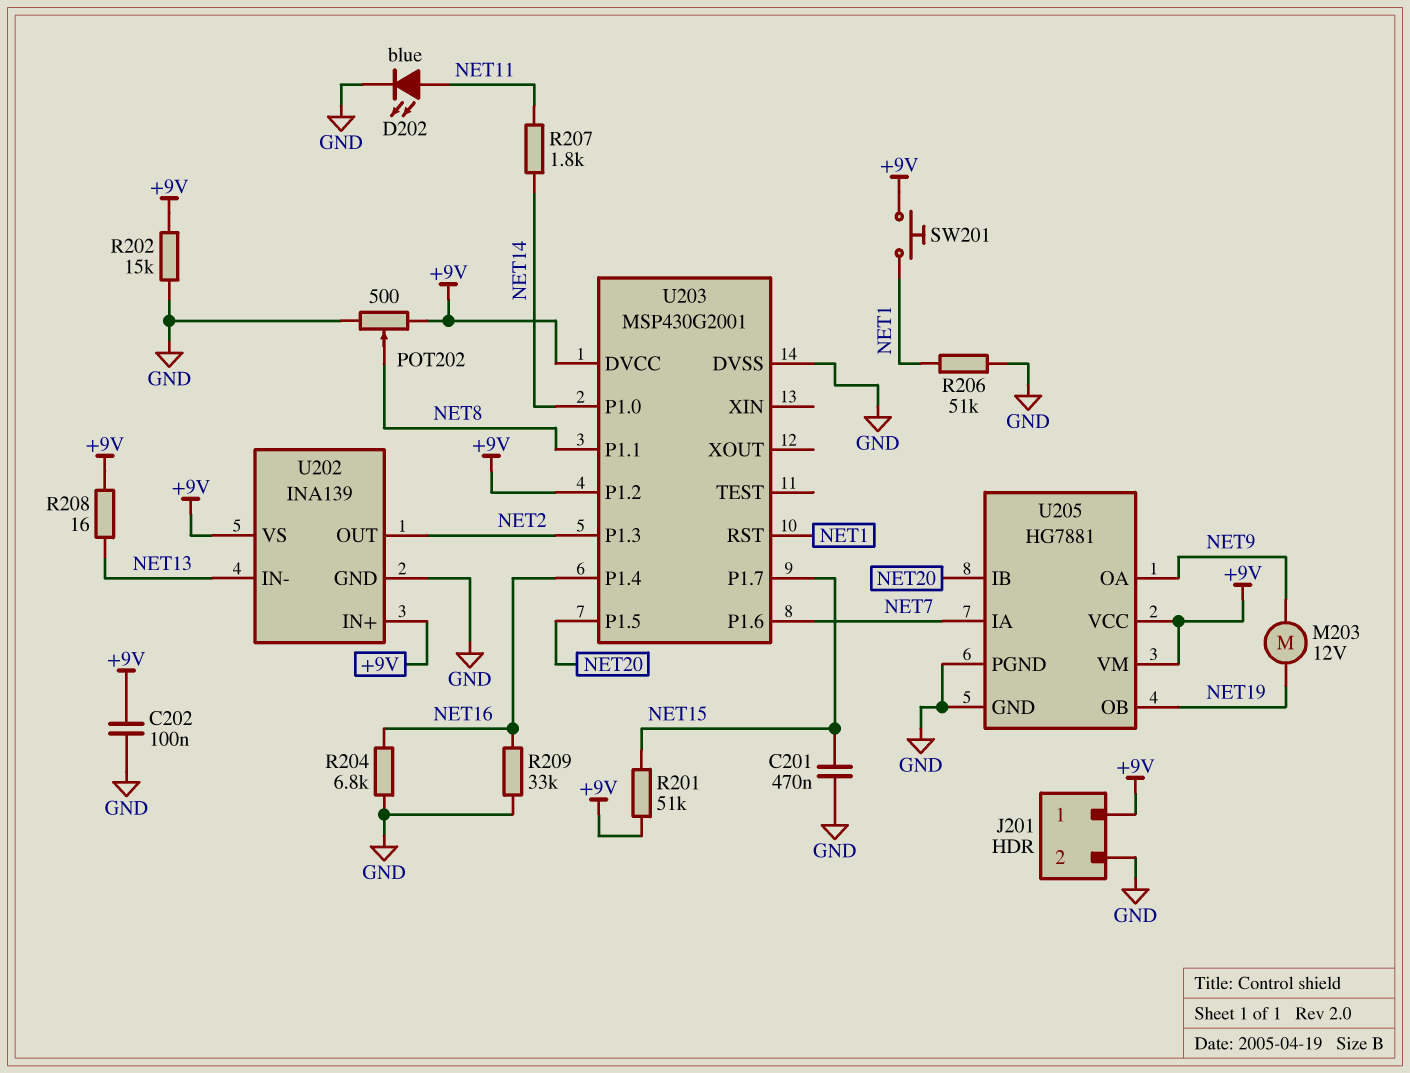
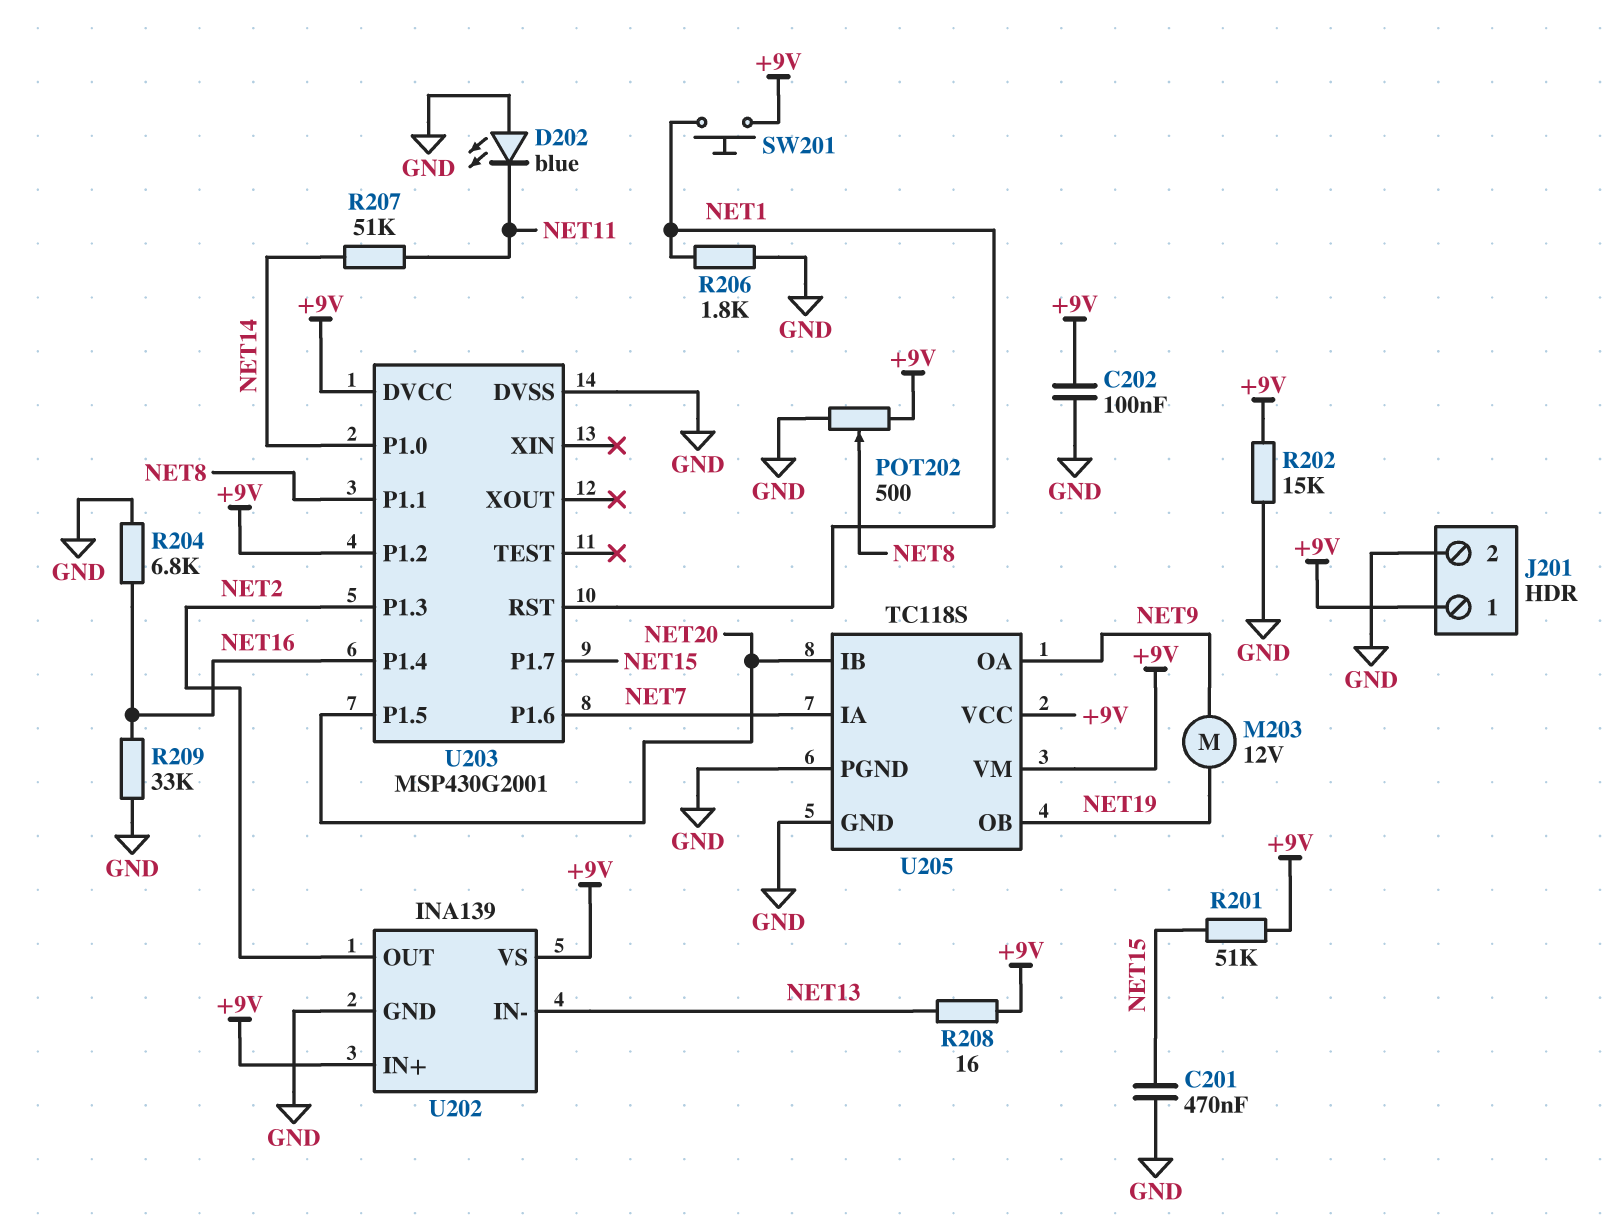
D202: LED blue (A NET11, K GND) -> LED blue (A GND, K NET11)
R206: 51k (GND, NET1) -> 1.8k (GND, NET1)
R207: 1.8k (NET11, NET14) -> 51k (NET11, NET14)
U205: HG7881 -> TC118S

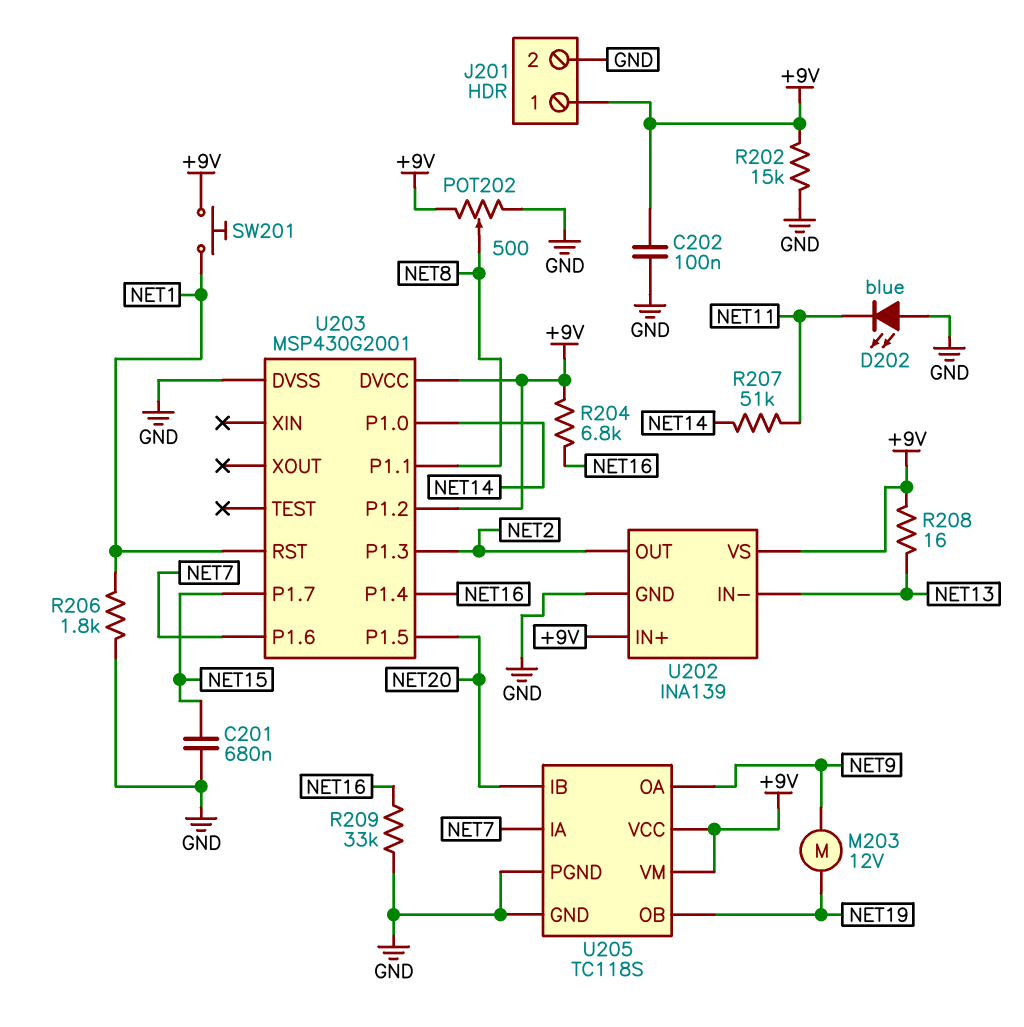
C201: 470nF (GND, NET15) -> 680nF (GND, NET15)
R201: 51k (+9V, NET15) -> none
R204: 6.8k (GND, NET16) -> 6.8k (+9V, NET16)

